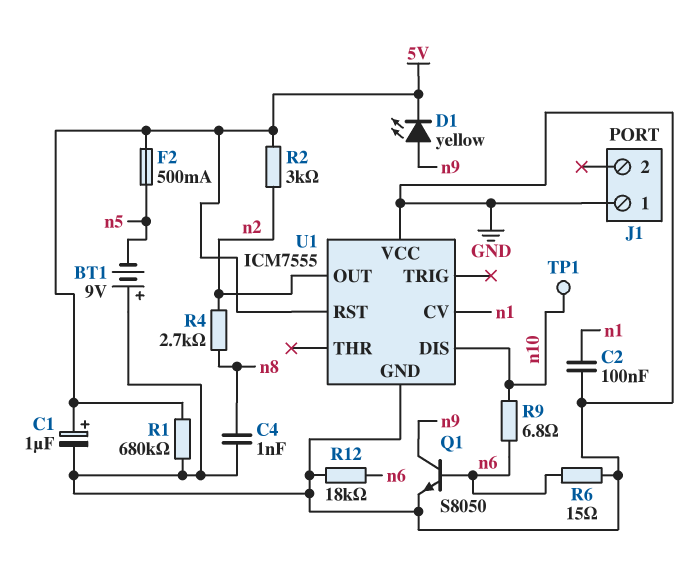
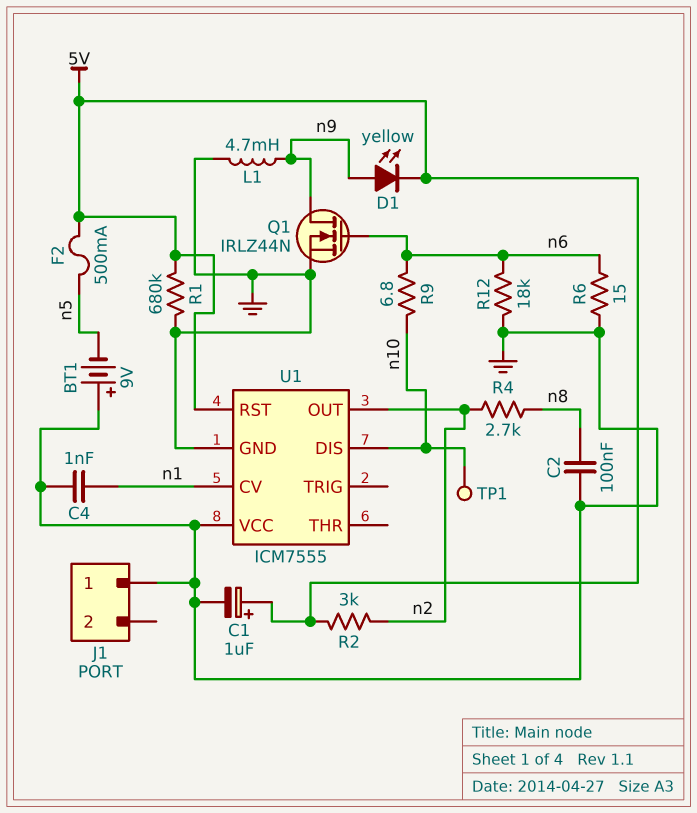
C2: 100nF (GND, n1) -> 100nF (GND, n8)
C4: 1nF (GND, n8) -> 1nF (GND, n1)
L1: none -> 4.7mH (GND, n9)
Q1: NPN S8050 (B n6, C n9, E GND) -> NMOS IRLZ44N (G n6, D n9, S GND)

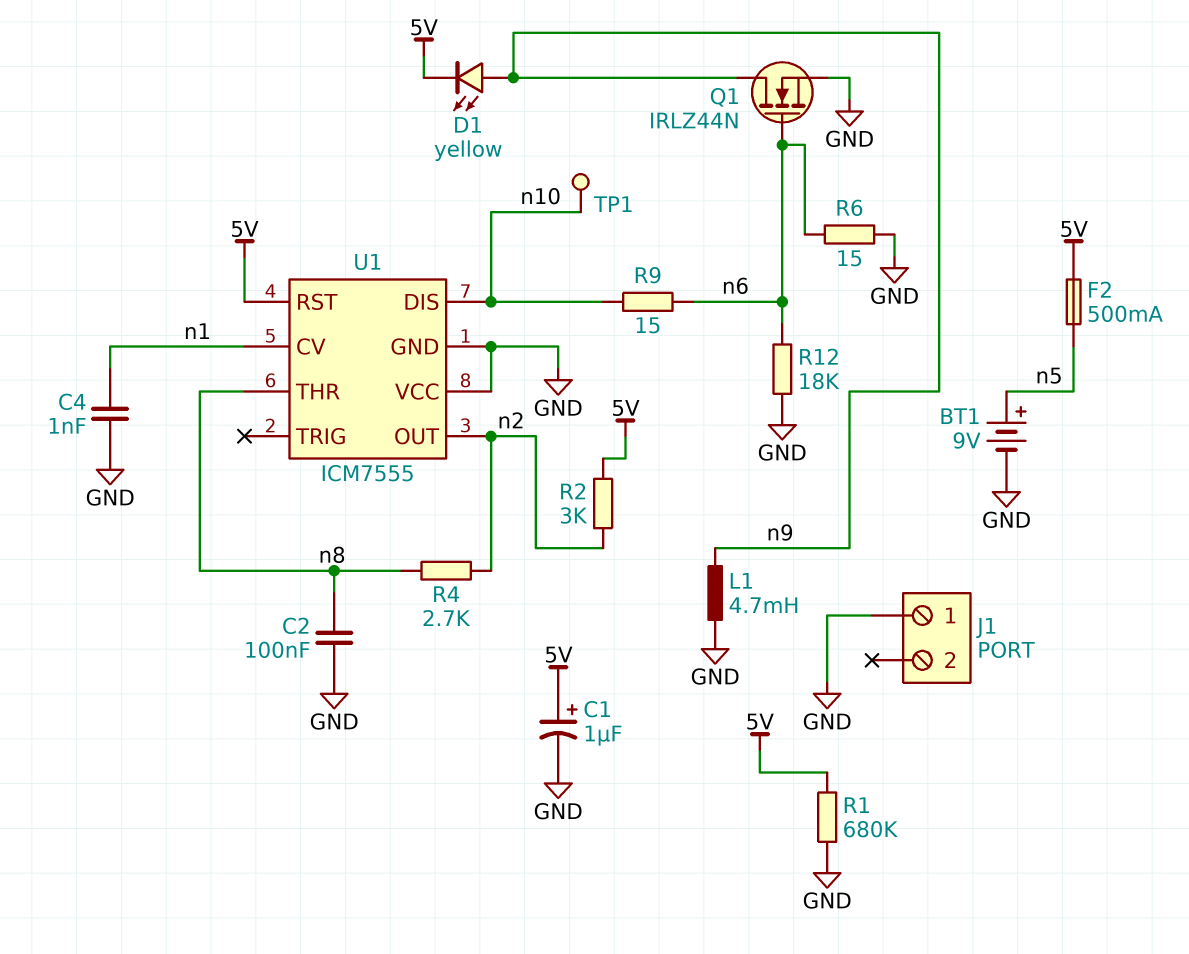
BT1: 9V (plus GND, minus n5) -> 9V (plus n5, minus GND)
R9: 6.8 (n6, n10) -> 15 (n6, n10)
U1 pin THR: none -> n8

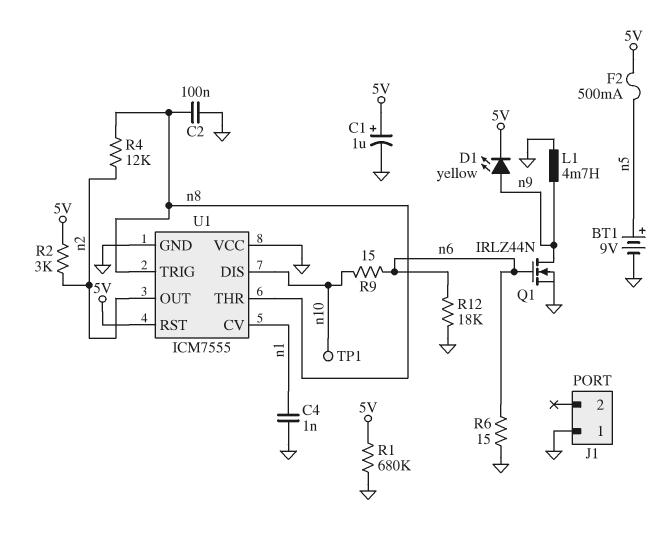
R4: 2.7k (n2, n8) -> 12k (n2, n8)
U1 pin TRIG: none -> n8

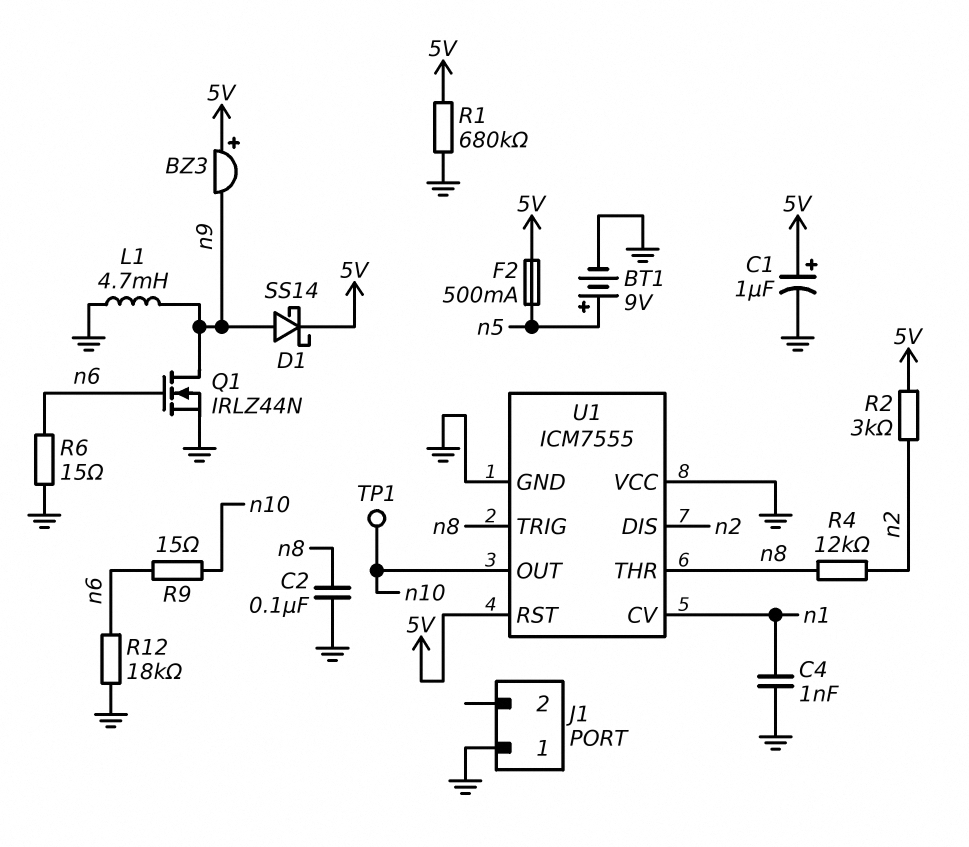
BZ3: none -> buzzer (plus 5V, minus n9)
D1: LED yellow (A n9, K 5V) -> schottky SS14 (A n9, K 5V)
U1 pin DIS: n10 -> n2
U1 pin OUT: n2 -> n10

